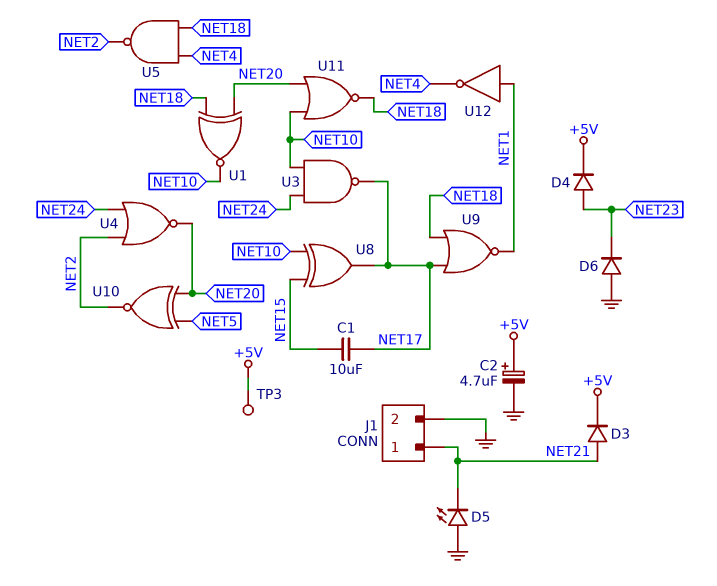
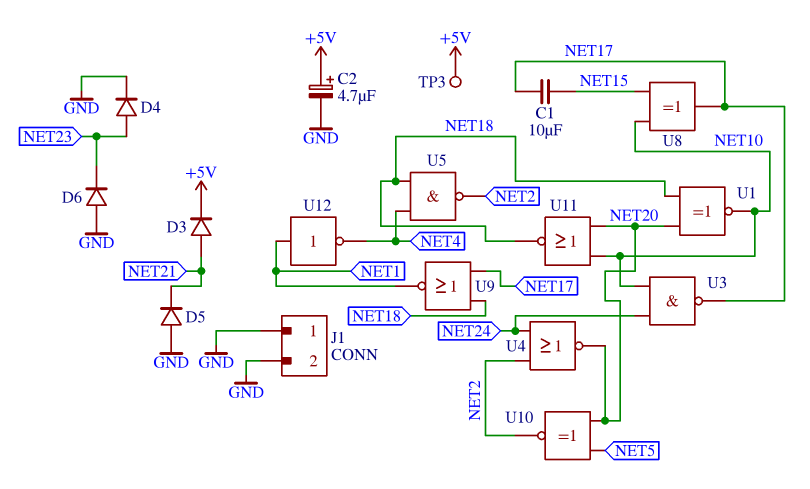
D4: diode (A NET23, K +5V) -> diode (A NET23, K GND)
D5: LED (A GND, K NET21) -> diode (A GND, K NET21)
J1 pin 1: NET21 -> GND

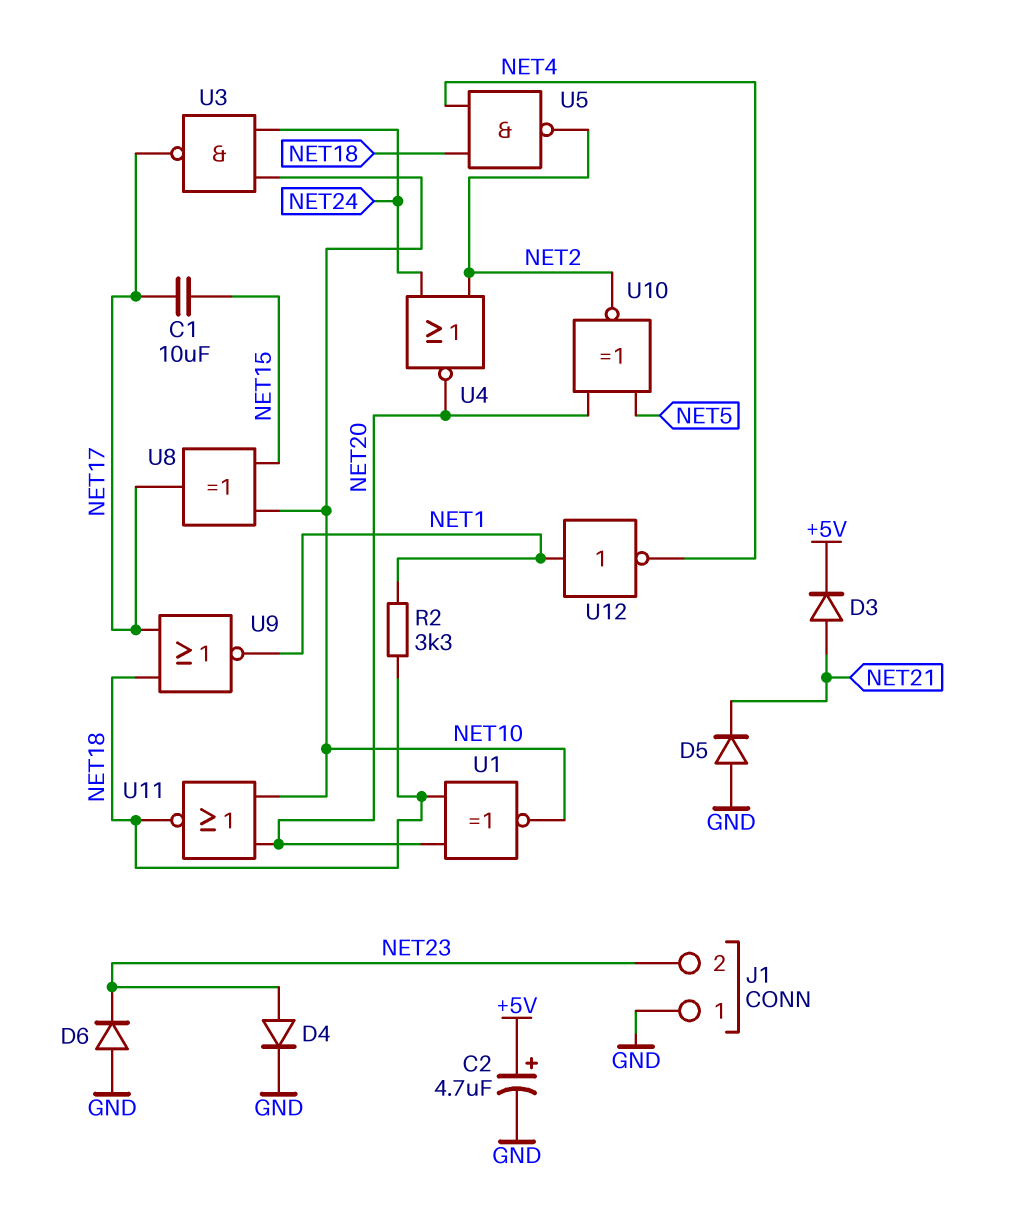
J1 pin 2: GND -> NET23
R2: none -> 3.3k (NET1, NET18)
TP3: test point (+5V) -> none

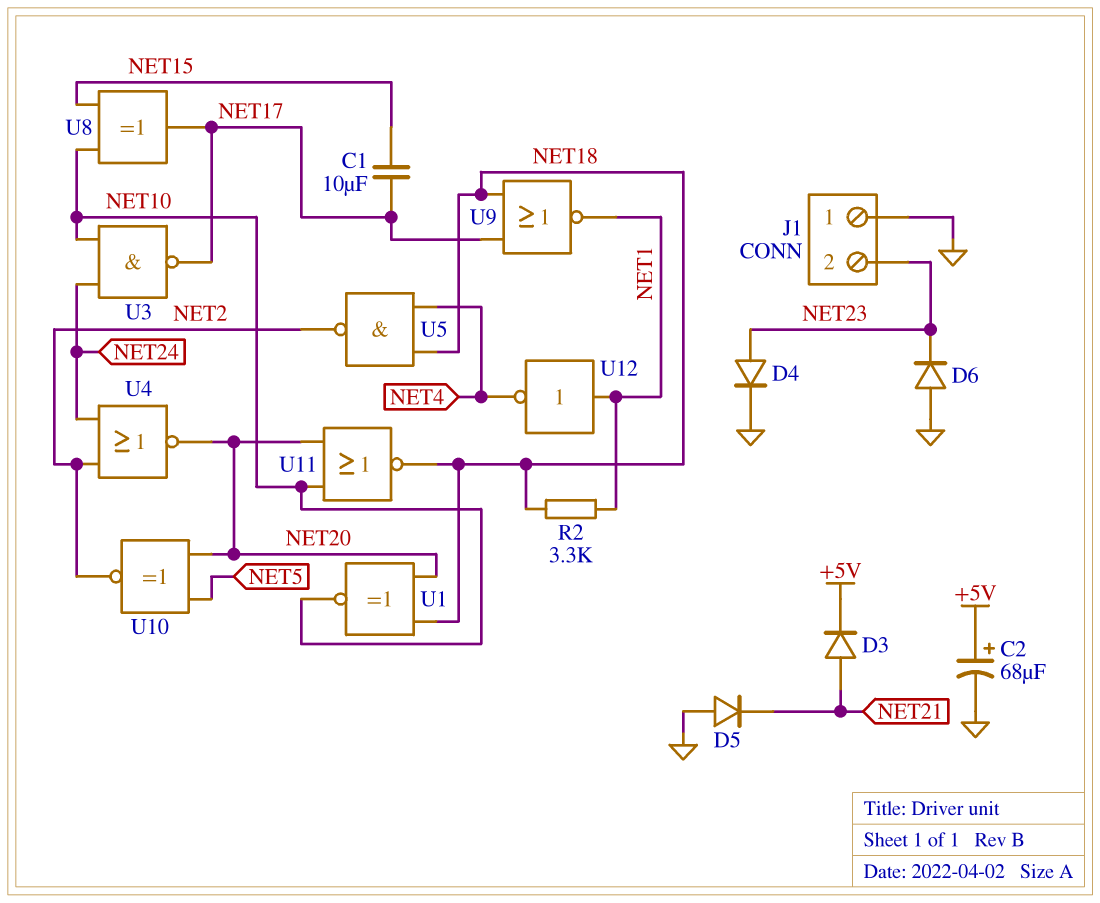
C2: 4.7uF (plus +5V, minus GND) -> 68uF (plus +5V, minus GND)

